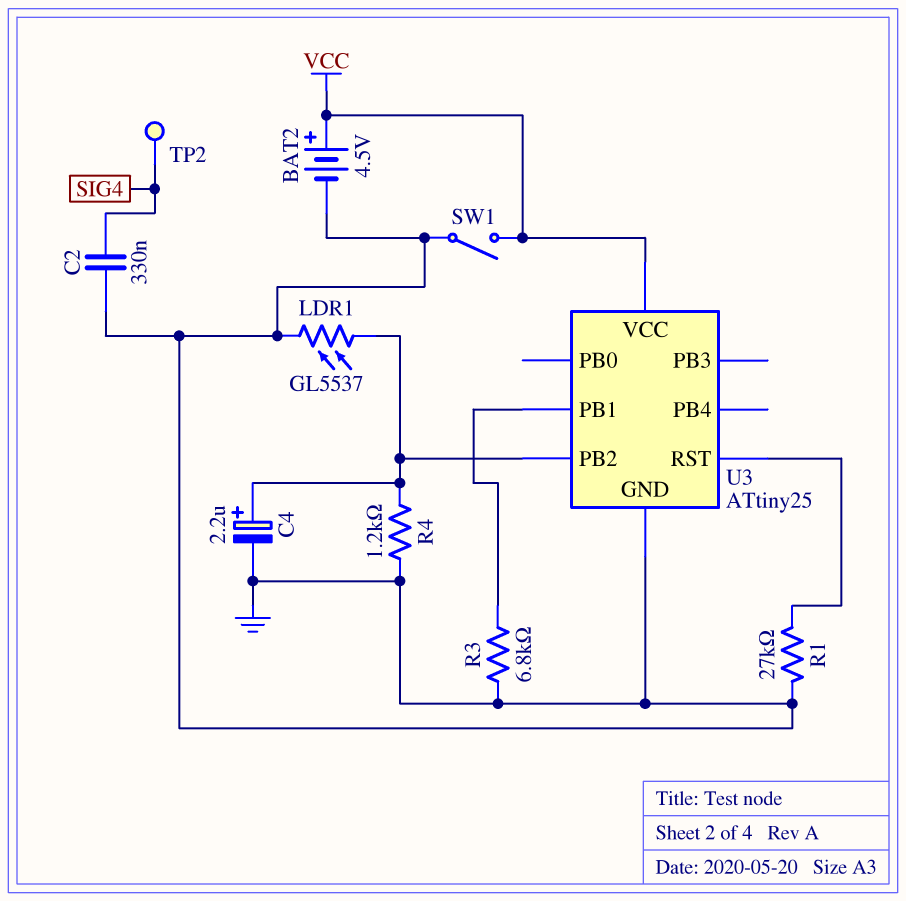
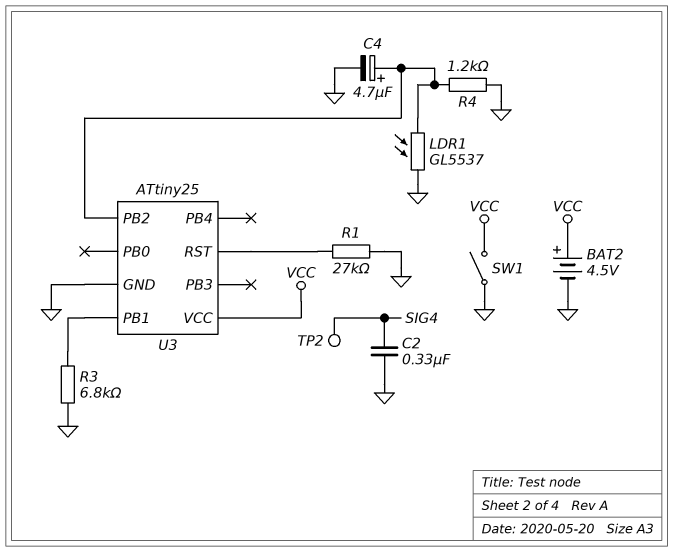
C4: 2.2uF (plus U3/PB2, minus GND) -> 4.7uF (plus U3/PB2, minus GND)

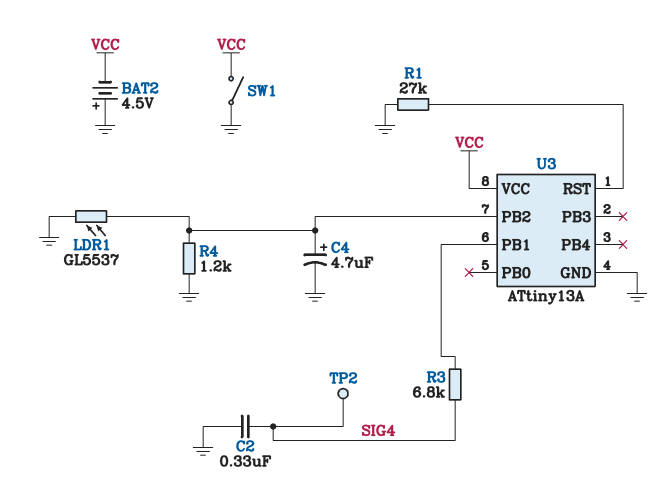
BAT2: 4.5V (plus VCC, minus GND) -> 4.5V (plus GND, minus VCC)
R3: 6.8k (GND, U3/PB1) -> 6.8k (SIG4, U3/PB1)
U3: ATtiny25 -> ATtiny13A

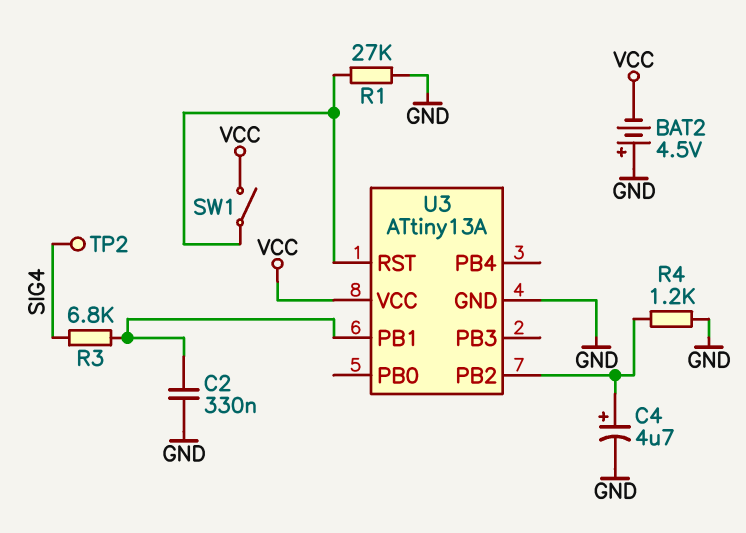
C2: 330nF (GND, SIG4) -> 330nF (GND, U3/PB1)
LDR1: GL5537 (GND, U3/PB2) -> none
SW1: switch (GND, VCC) -> switch (U3/RST, VCC)

